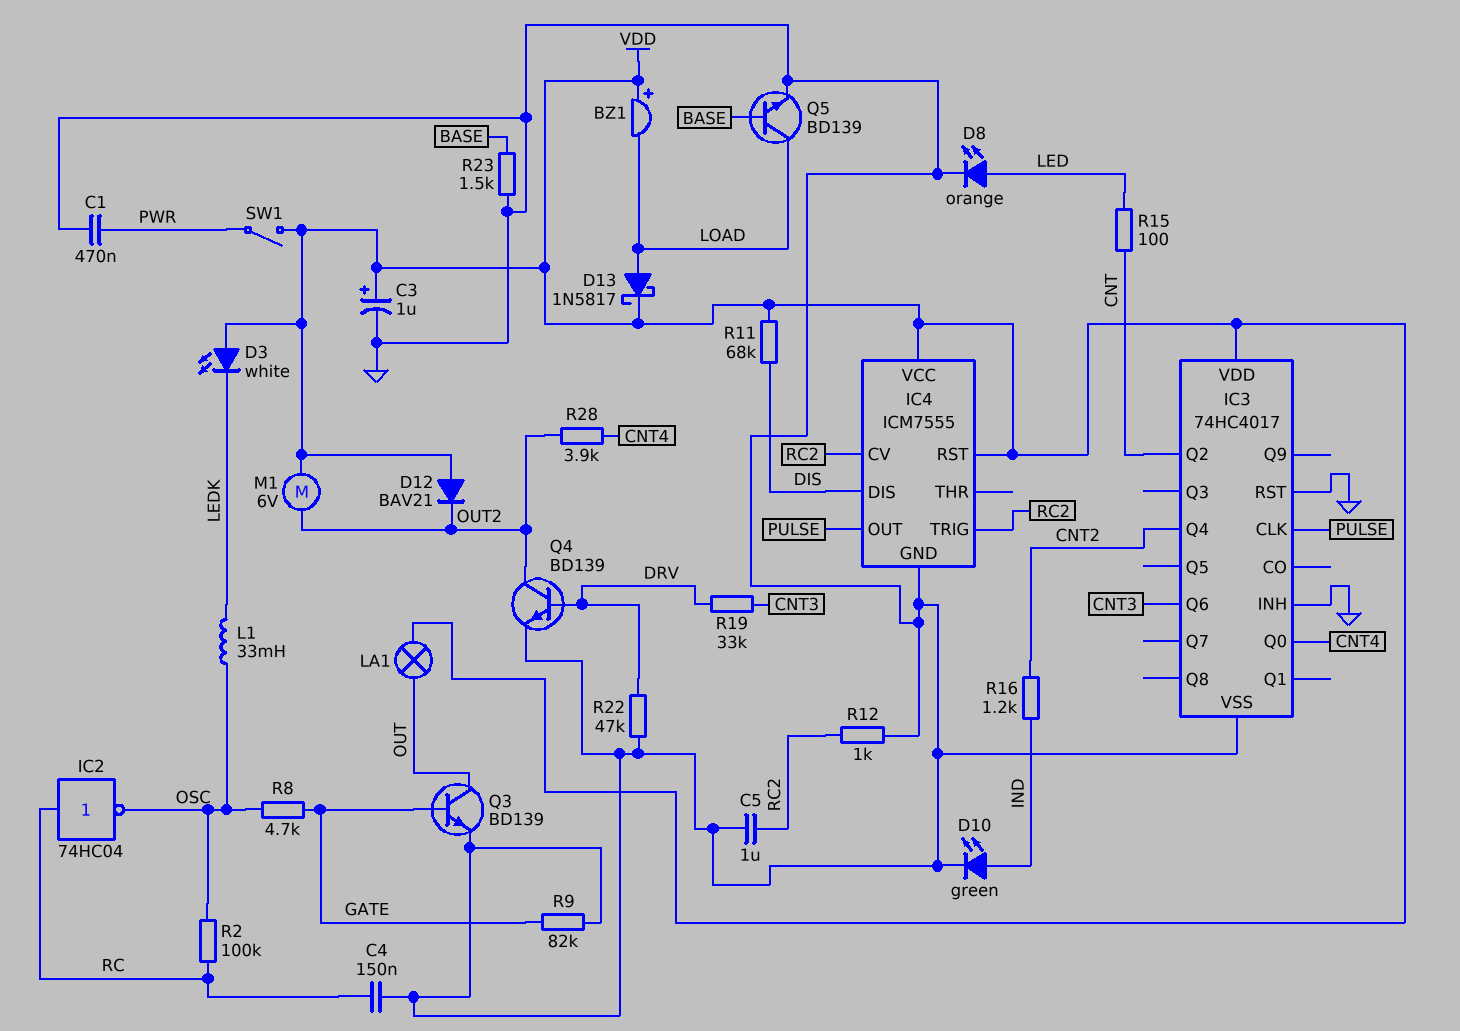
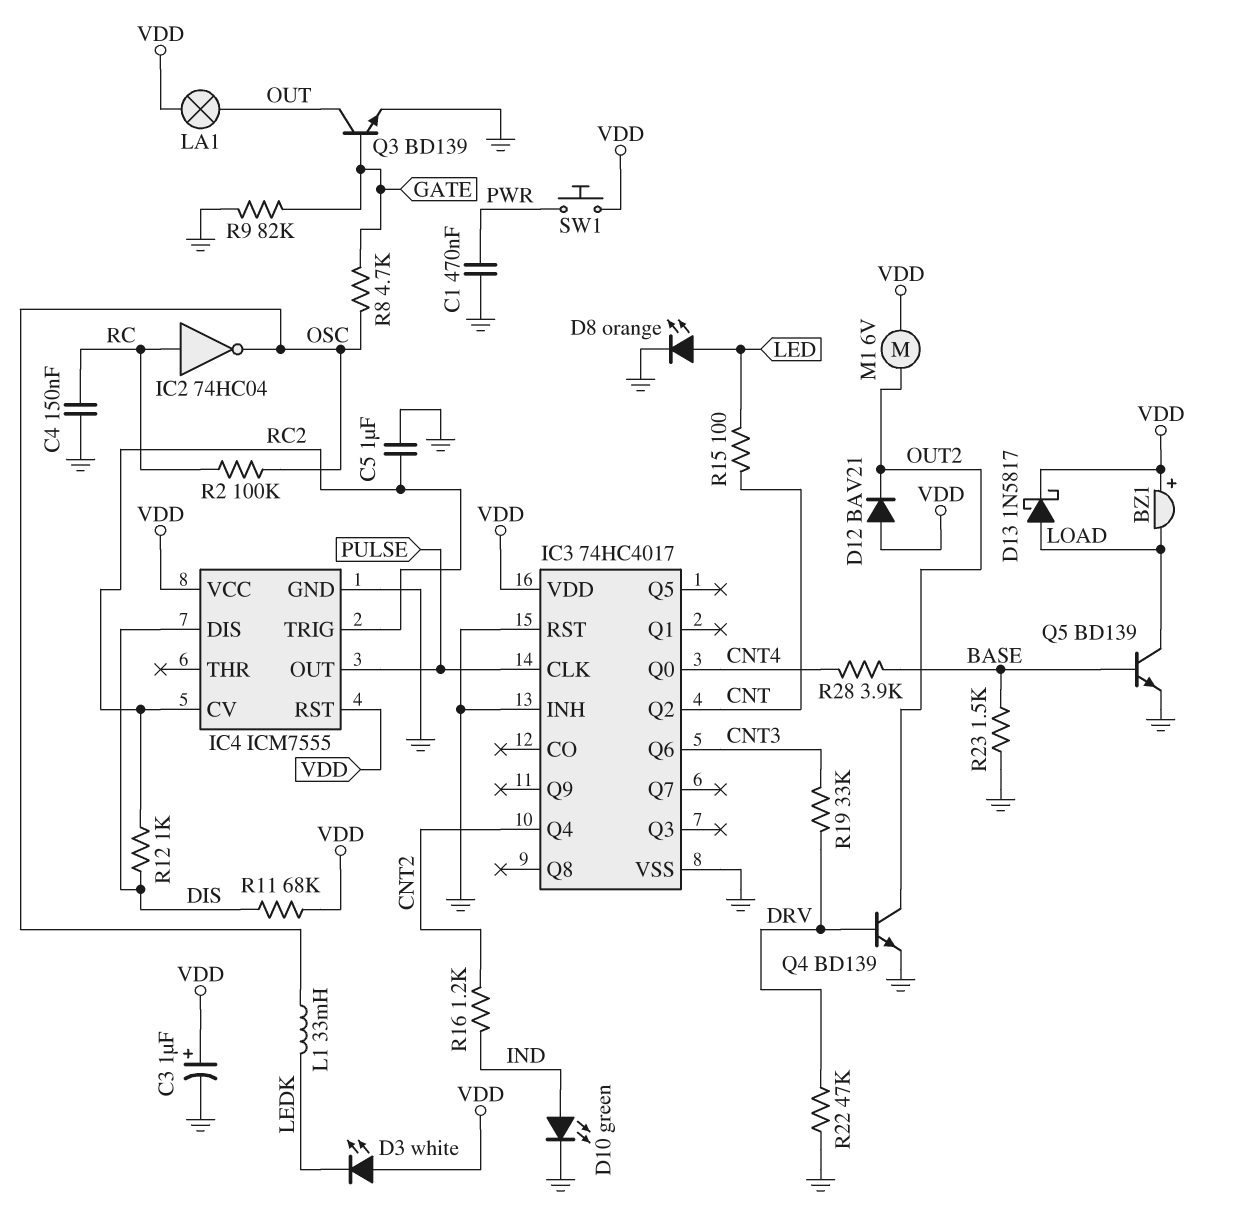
R12: 1k (GND, RC2) -> 1k (DIS, RC2)
R28: 3.9k (CNT4, OUT2) -> 3.9k (BASE, CNT4)
SW1: switch (PWR, VDD) -> button (PWR, VDD)

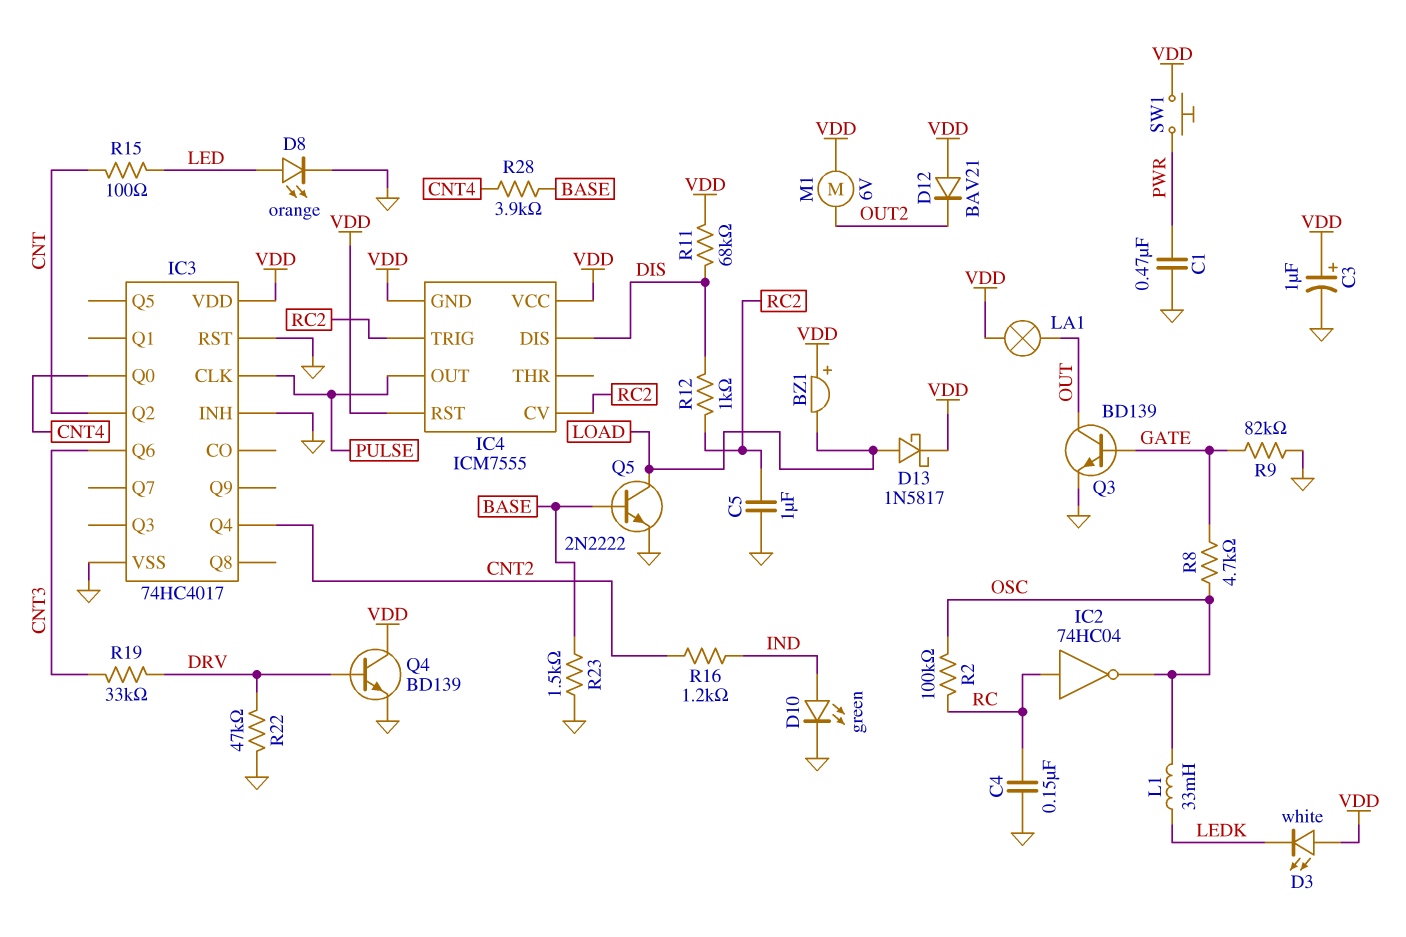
IC4 pin GND: GND -> VDD
Q4: NPN BD139 (B DRV, C OUT2, E GND) -> NPN BD139 (B DRV, C VDD, E GND)
Q5: NPN BD139 (B BASE, C LOAD, E GND) -> NPN 2N2222 (B BASE, C LOAD, E GND)

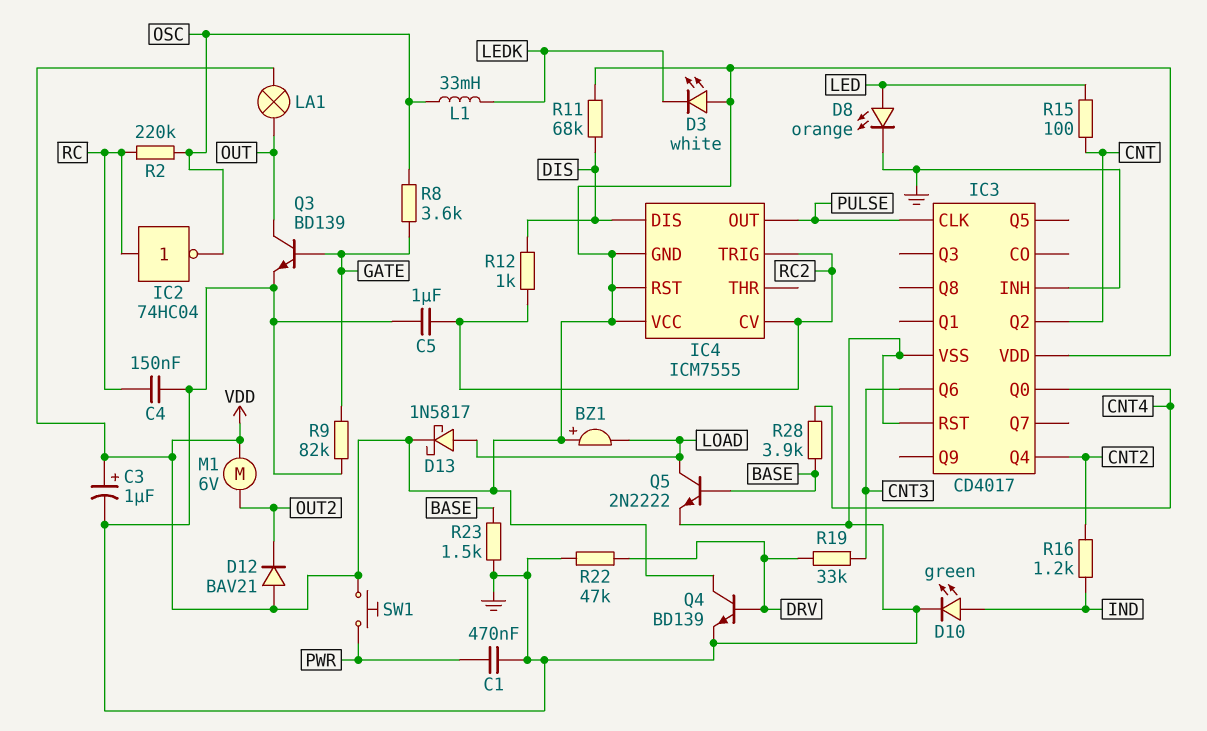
IC3: 74HC4017 -> CD4017
R2: 100k (OSC, RC) -> 220k (OSC, RC)
R8: 4.7k (GATE, OSC) -> 3.6k (GATE, OSC)

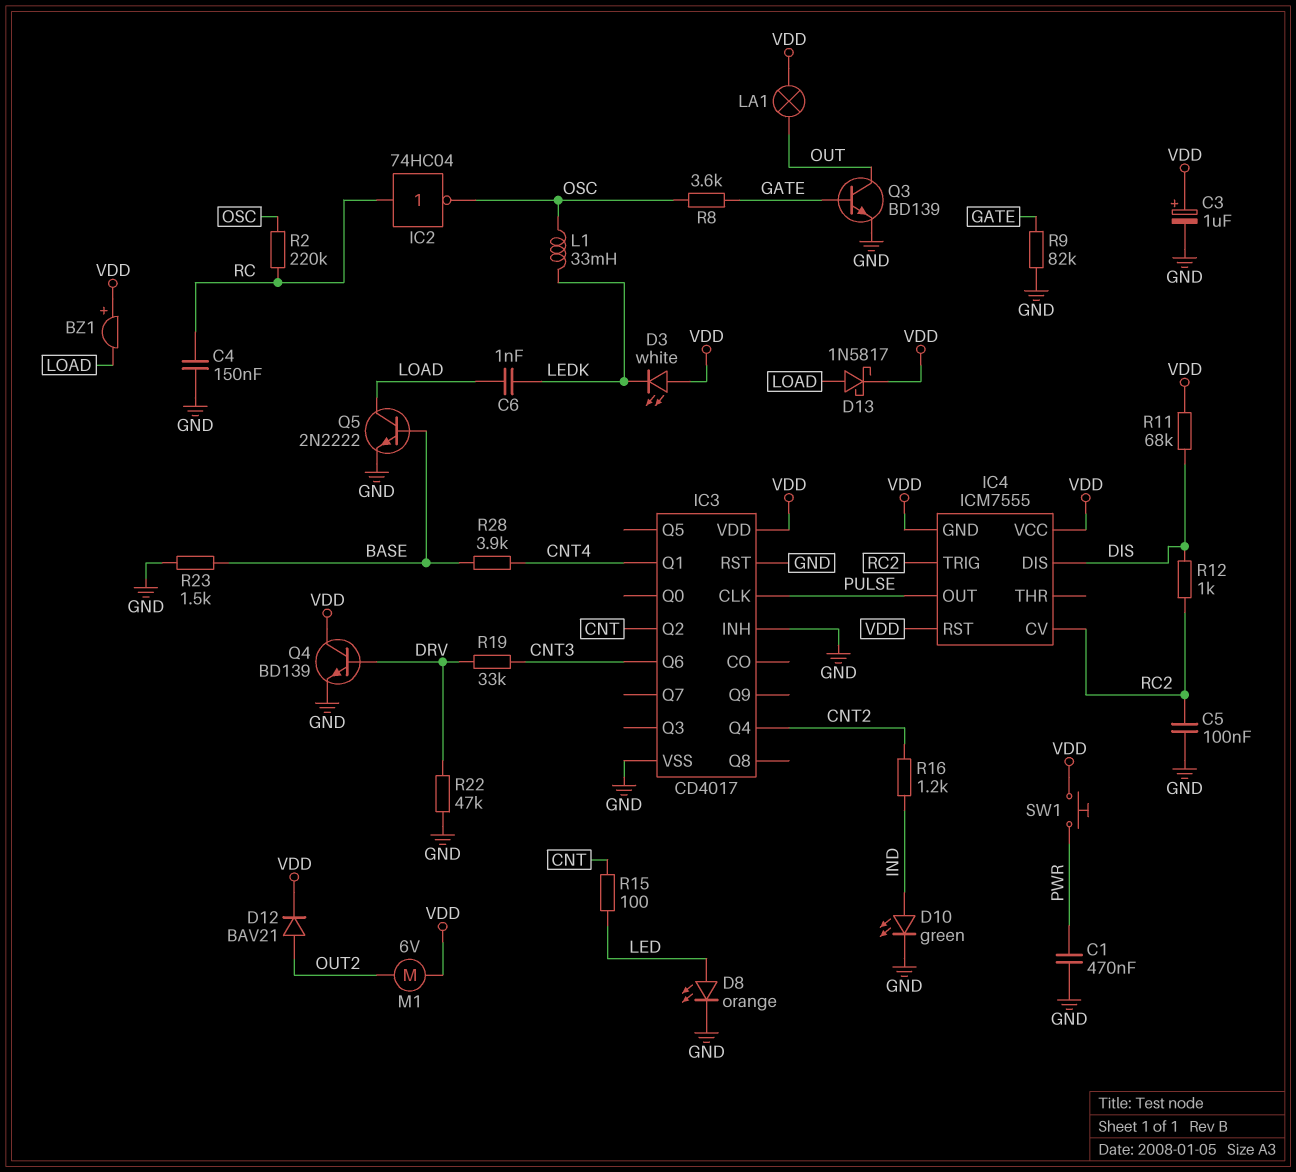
C5: 1uF (GND, RC2) -> 100nF (GND, RC2)
C6: none -> 1nF (LEDK, LOAD)
D12: diode BAV21 (A VDD, K OUT2) -> diode BAV21 (A OUT2, K VDD)
IC3 pin Q0: CNT4 -> none
IC3 pin Q1: none -> CNT4

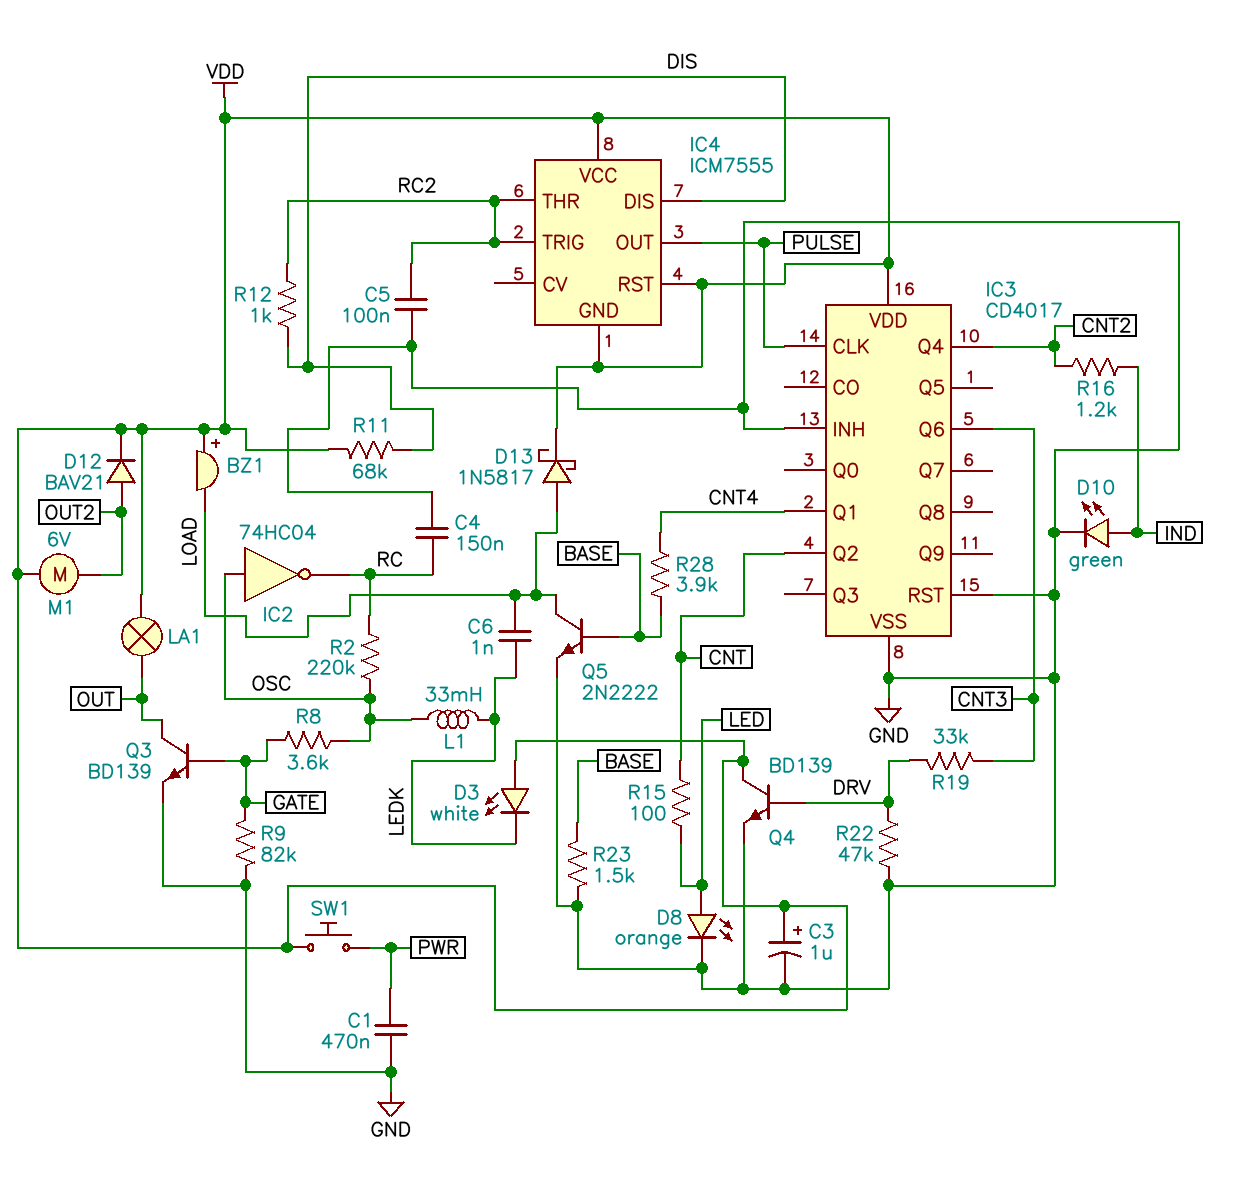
IC2: NOT 74HC04 (in RC, out OSC) -> NOT 74HC04 (in OSC, out RC)
IC4 pin CV: RC2 -> none
IC4 pin THR: none -> RC2

